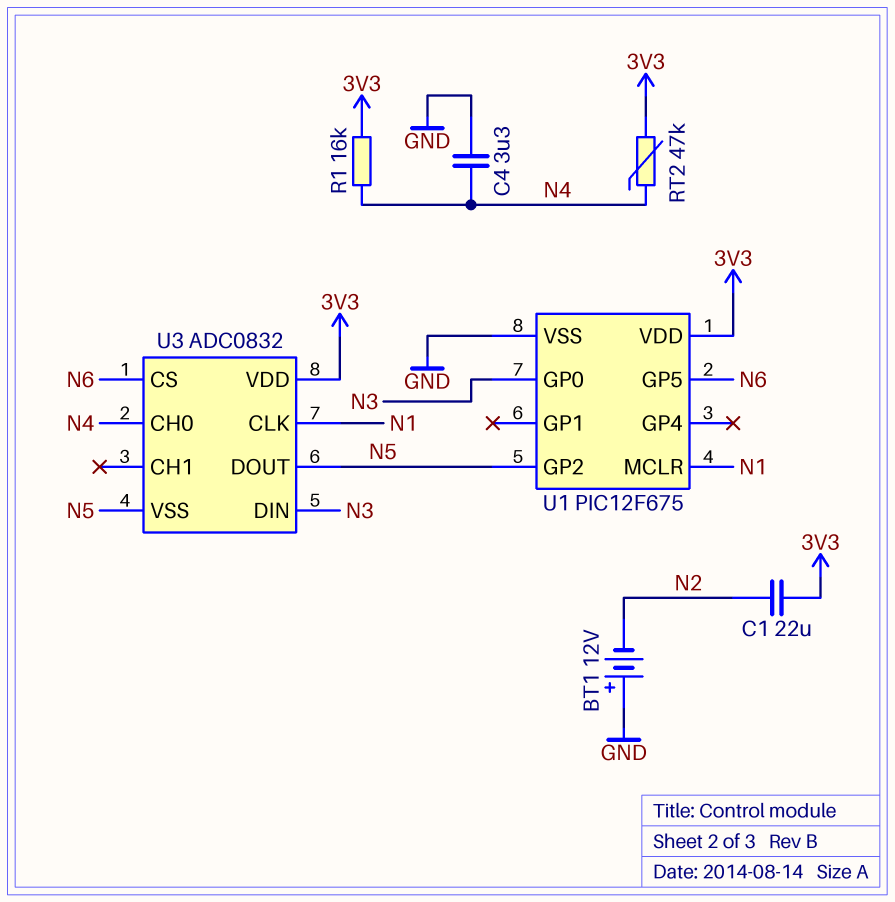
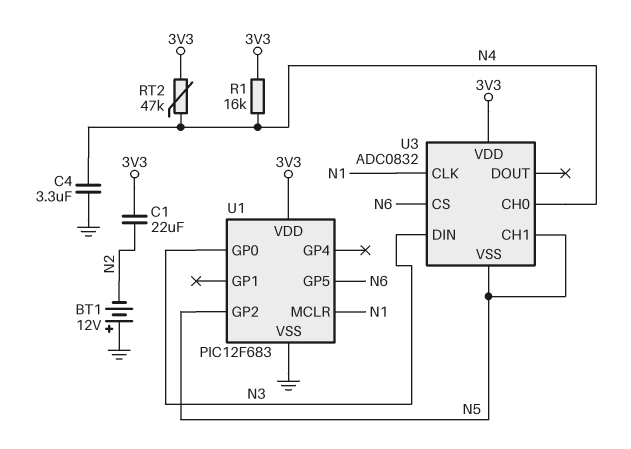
U1: PIC12F675 -> PIC12F683
U3 pin CH1: none -> N5
U3 pin DOUT: N5 -> none

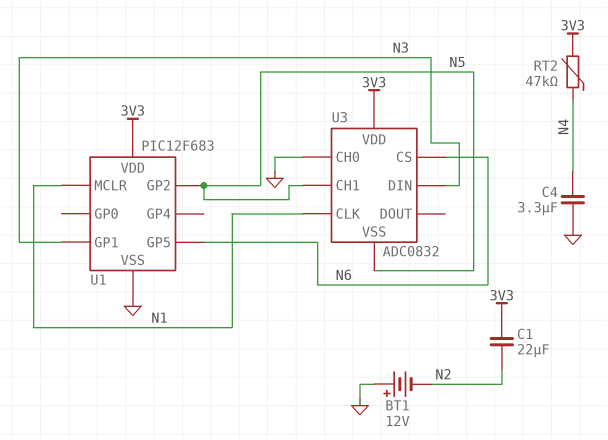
R1: 16k (3V3, N4) -> none
U1 pin GP0: N3 -> none
U1 pin GP1: none -> N3
U3 pin CH0: N4 -> GND

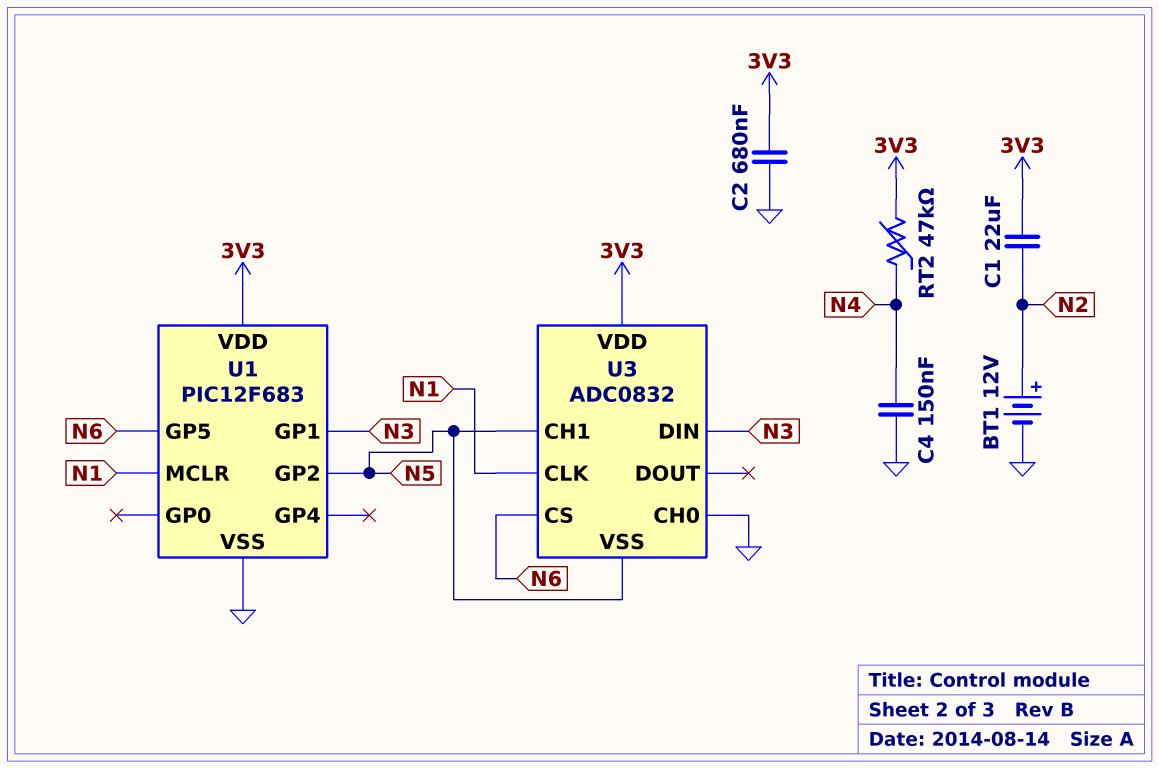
BT1: 12V (plus GND, minus N2) -> 12V (plus N2, minus GND)
C2: none -> 680nF (3V3, GND)
C4: 3.3uF (GND, N4) -> 150nF (GND, N4)

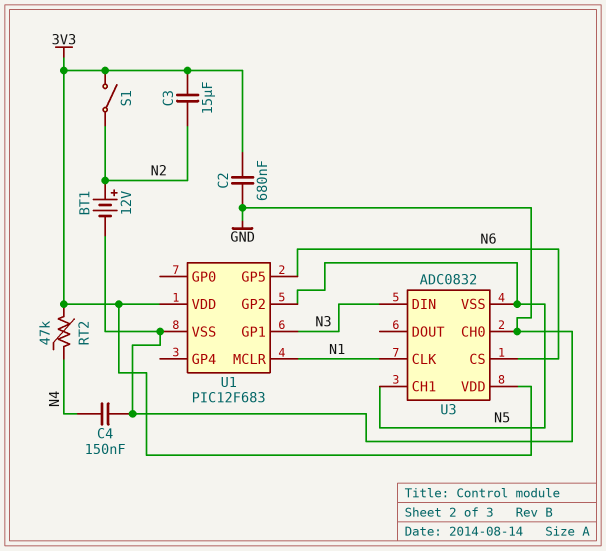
C1: 22uF (3V3, N2) -> none
C3: none -> 15uF (3V3, N2)
S1: none -> switch (3V3, N2)

